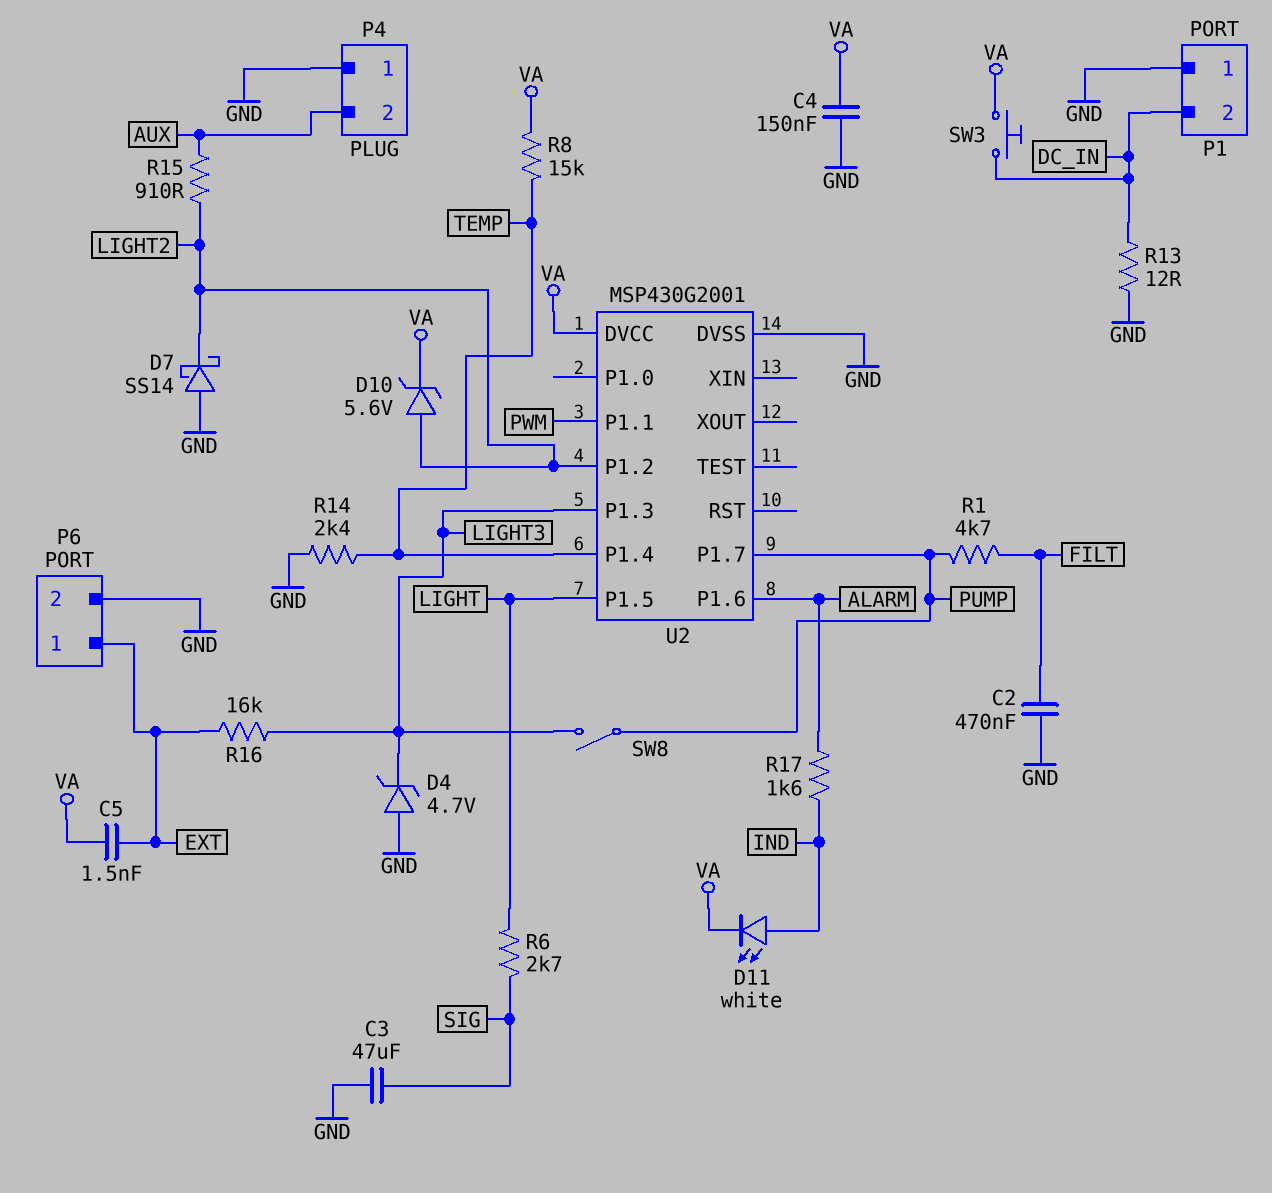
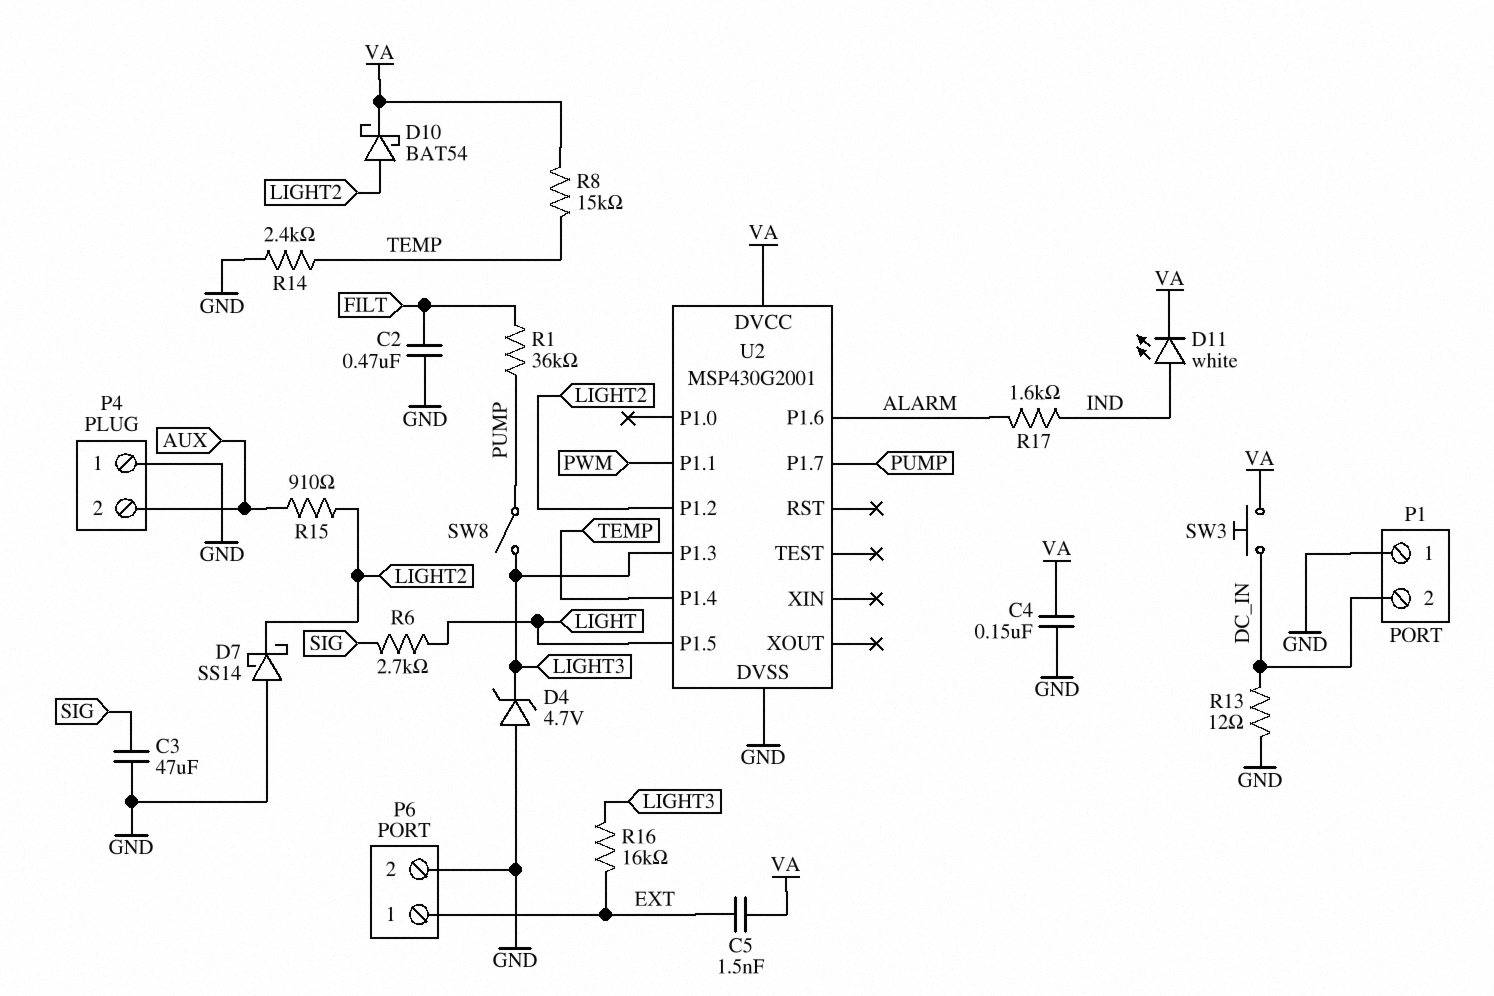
D10: zener 5.6V (A LIGHT2, K VA) -> schottky BAT54 (A LIGHT2, K VA)
R1: 4.7k (FILT, PUMP) -> 36k (FILT, PUMP)

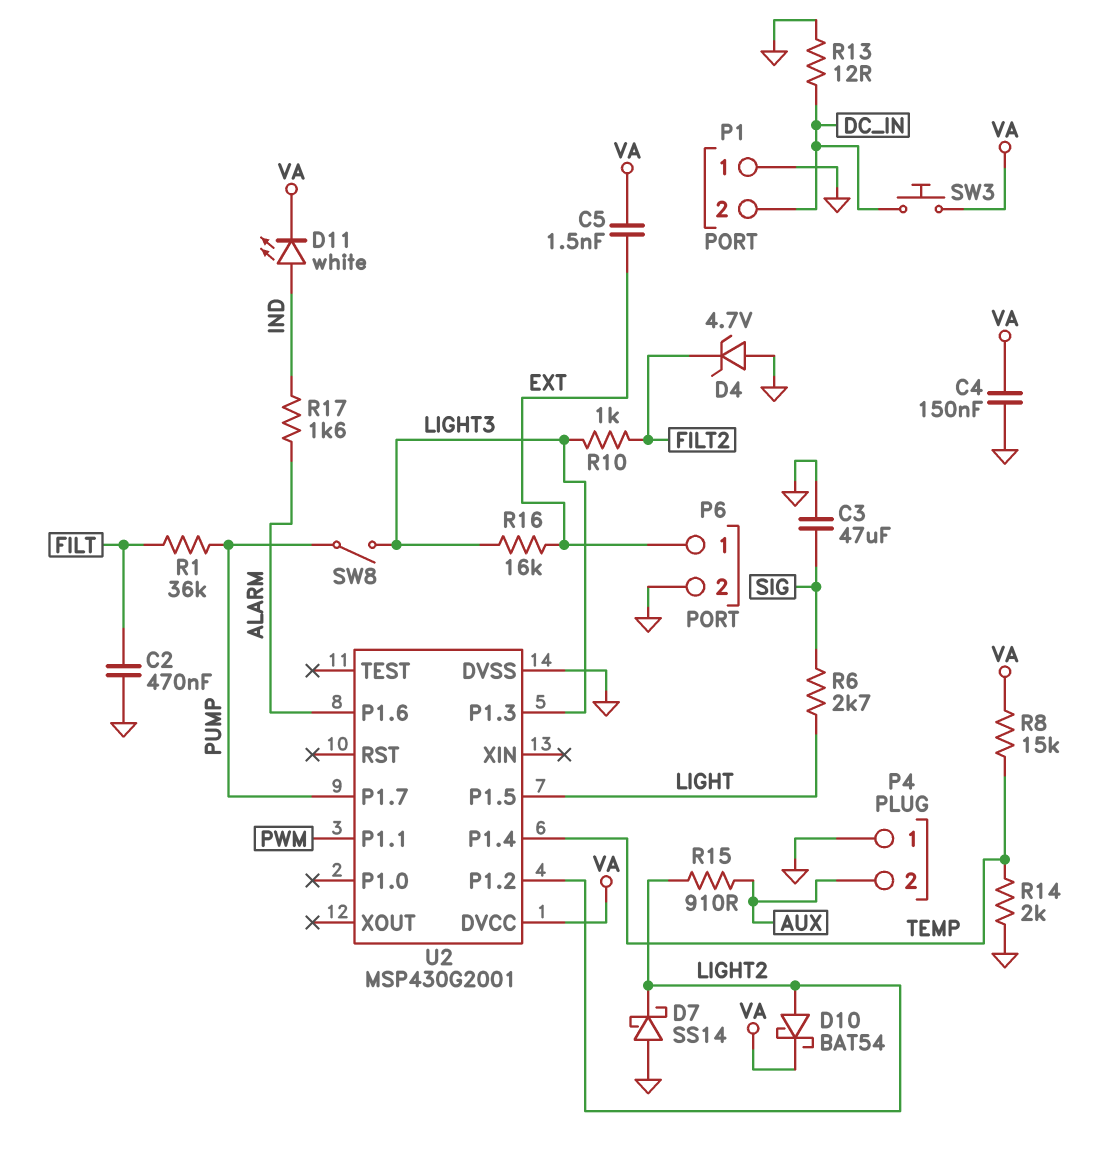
D4: zener 4.7V (A GND, K LIGHT3) -> zener 4.7V (A GND, K FILT2)
R10: none -> 1k (FILT2, LIGHT3)
R14: 2.4k (GND, TEMP) -> 2k (GND, TEMP)

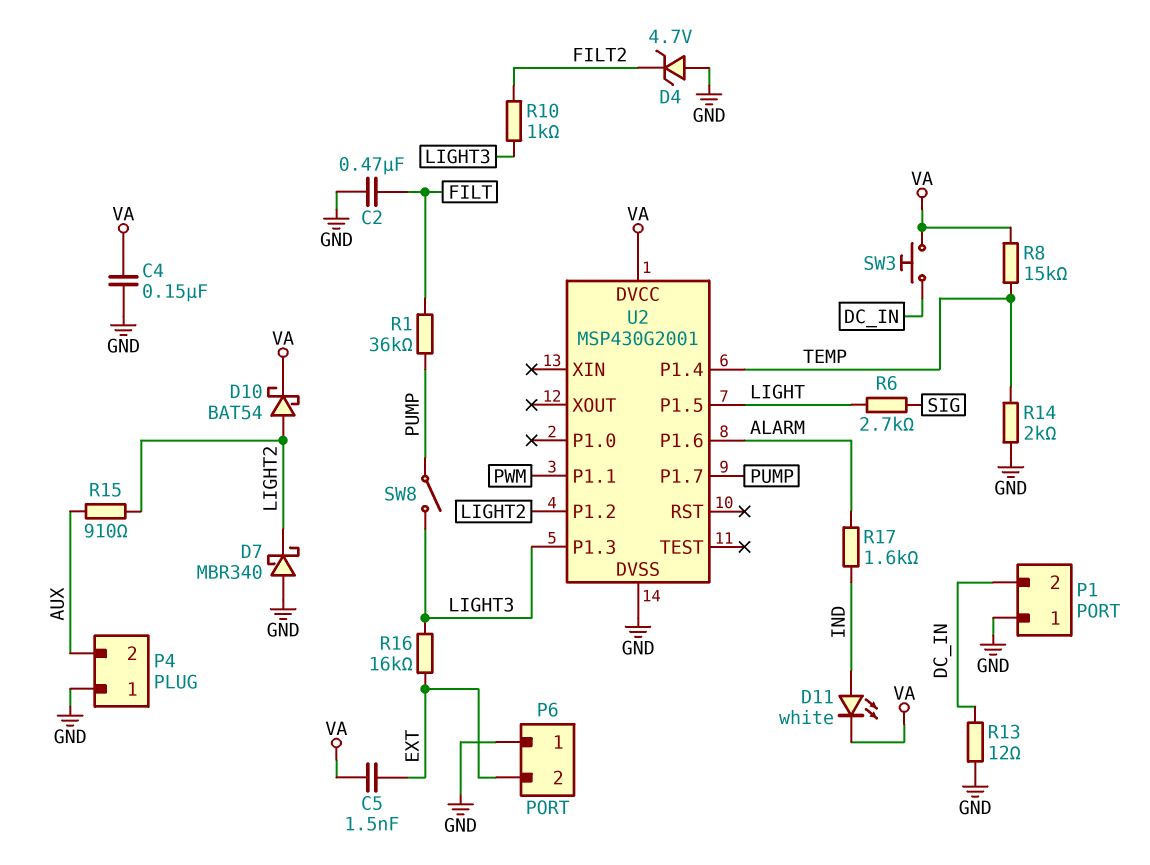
C3: 47uF (GND, SIG) -> none
D7: schottky SS14 (A GND, K LIGHT2) -> schottky MBR340 (A GND, K LIGHT2)
P6 pin 1: EXT -> GND
P6 pin 2: GND -> EXT

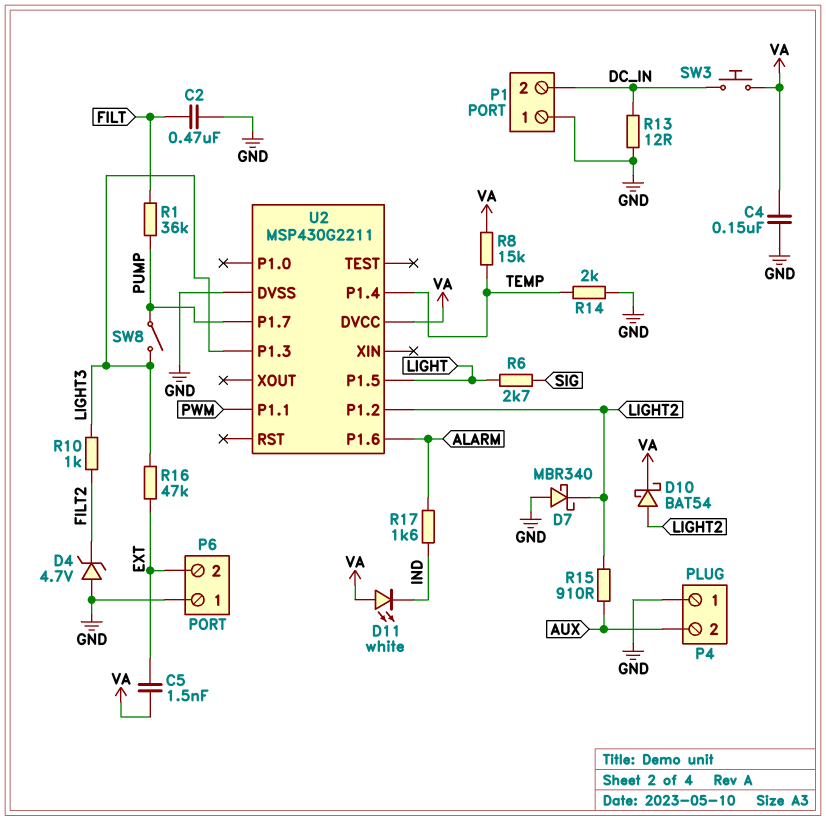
D11: LED white (A IND, K VA) -> LED white (A VA, K IND)
R16: 16k (EXT, LIGHT3) -> 47k (EXT, LIGHT3)
U2: MSP430G2001 -> MSP430G2211

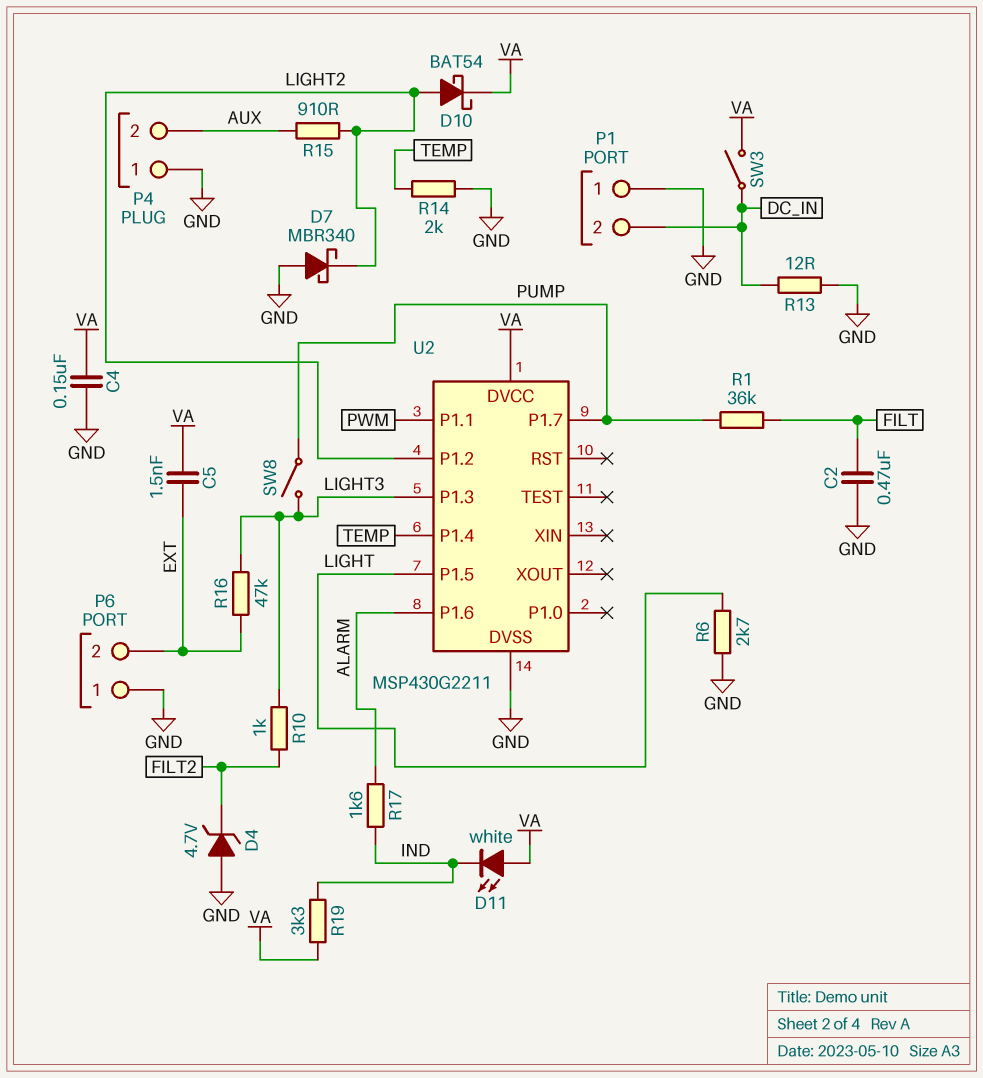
R6: 2.7k (LIGHT, SIG) -> 2.7k (GND, LIGHT)
R8: 15k (TEMP, VA) -> none
R19: none -> 3.3k (IND, VA)
SW3: button (DC_IN, VA) -> switch (DC_IN, VA)

